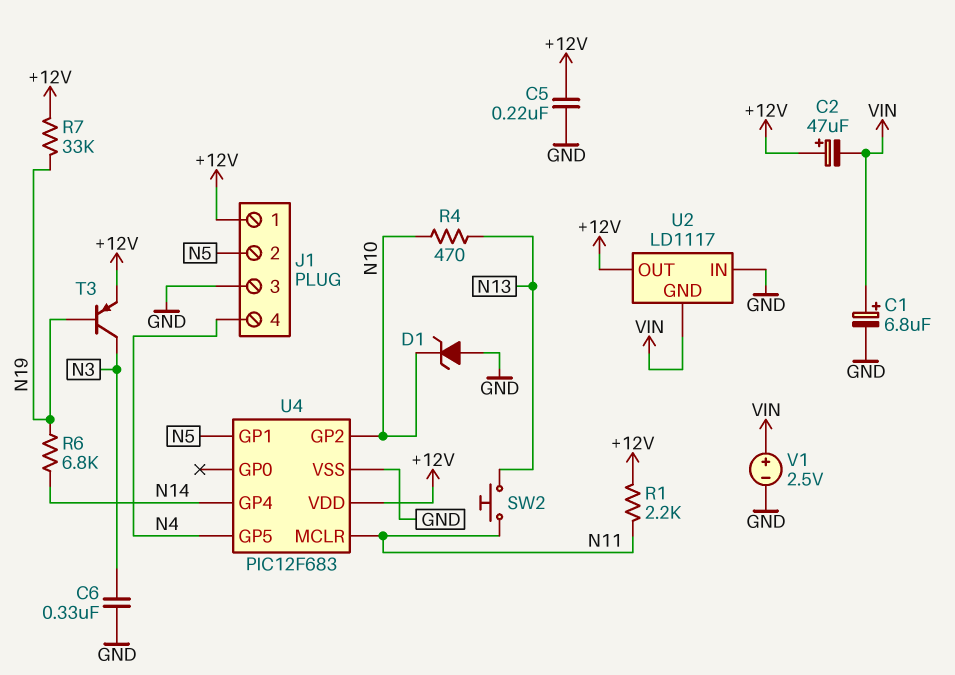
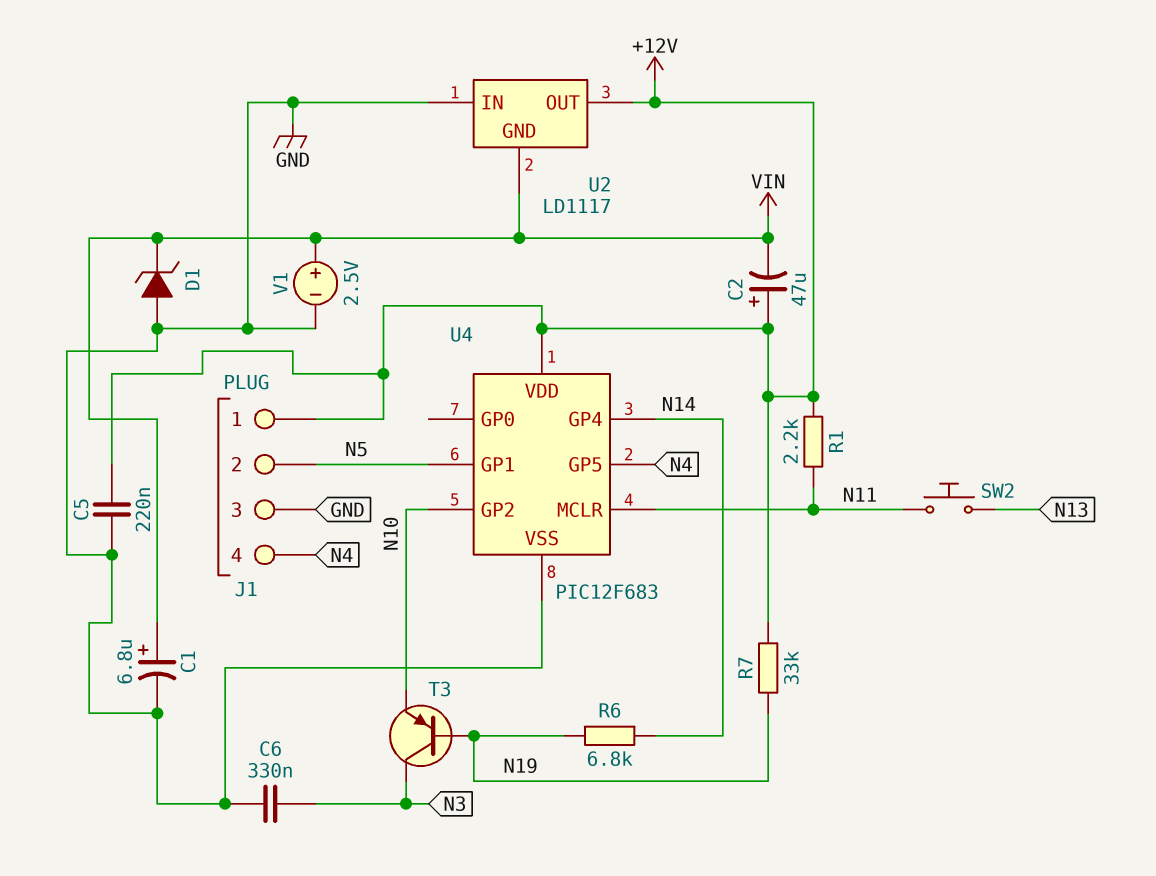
D1: zener (A GND, K N10) -> zener (A GND, K VIN)
R4: 470 (N10, N13) -> none
T3: PNP (B N19, C N3, E +12V) -> PNP (B N19, C N3, E N10)

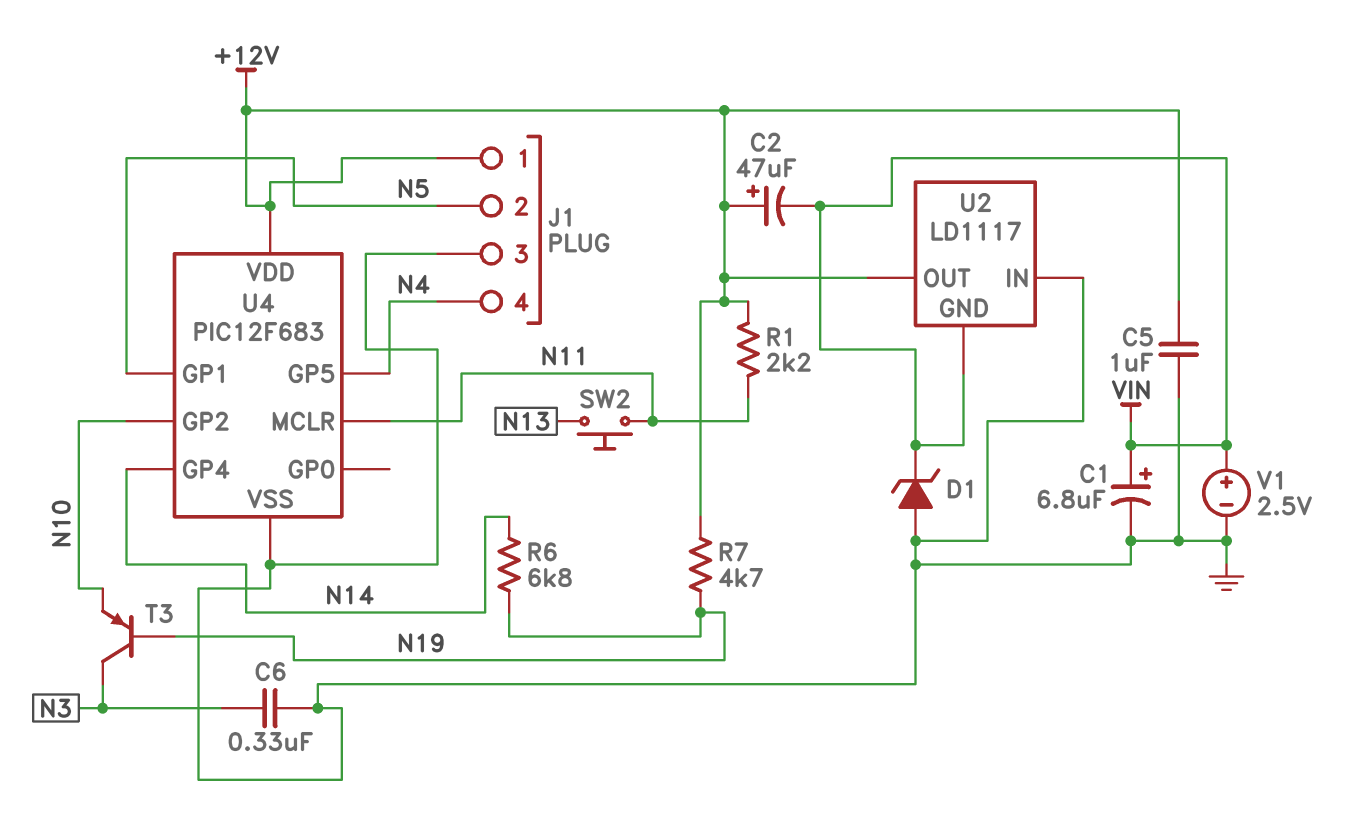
C5: 220nF (+12V, GND) -> 1uF (+12V, GND)
R7: 33k (+12V, N19) -> 4.7k (+12V, N19)

